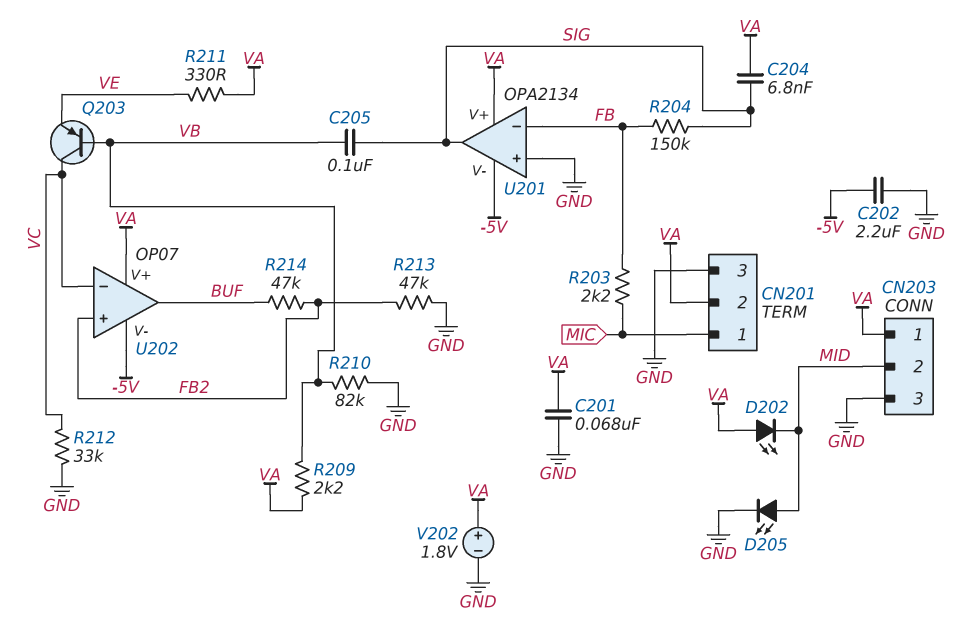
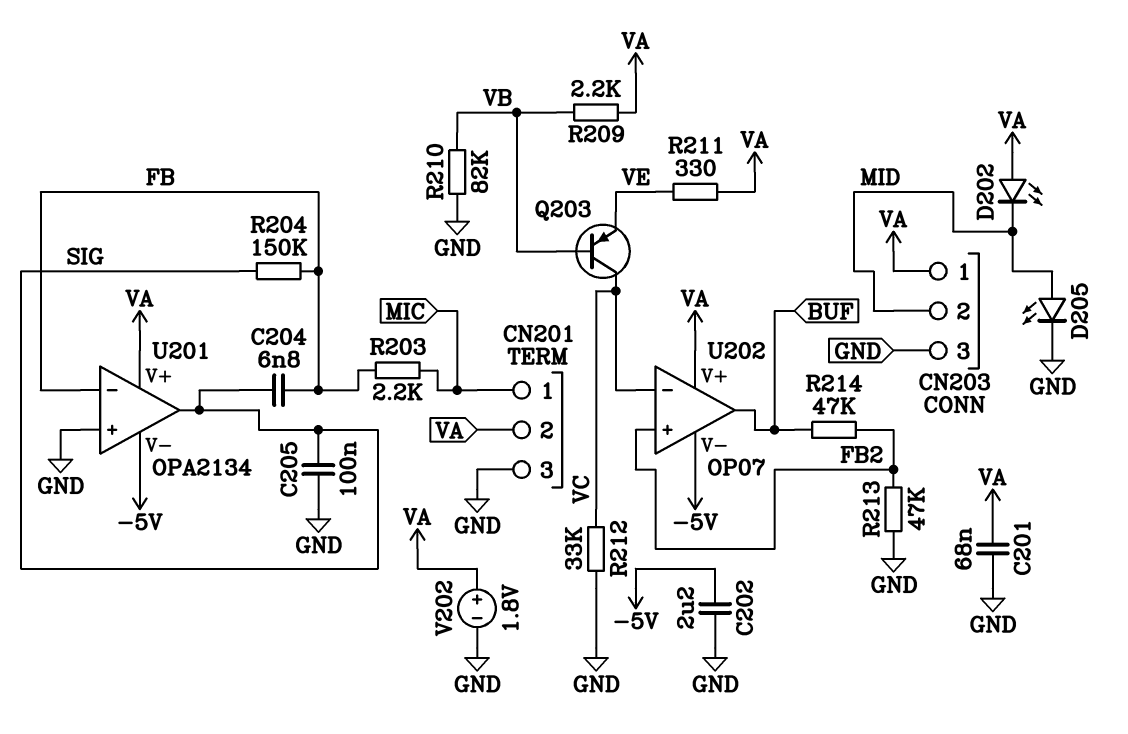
C204: 6.8nF (SIG, VA) -> 6.8nF (FB, SIG)
C205: 100nF (SIG, VB) -> 100nF (GND, SIG)

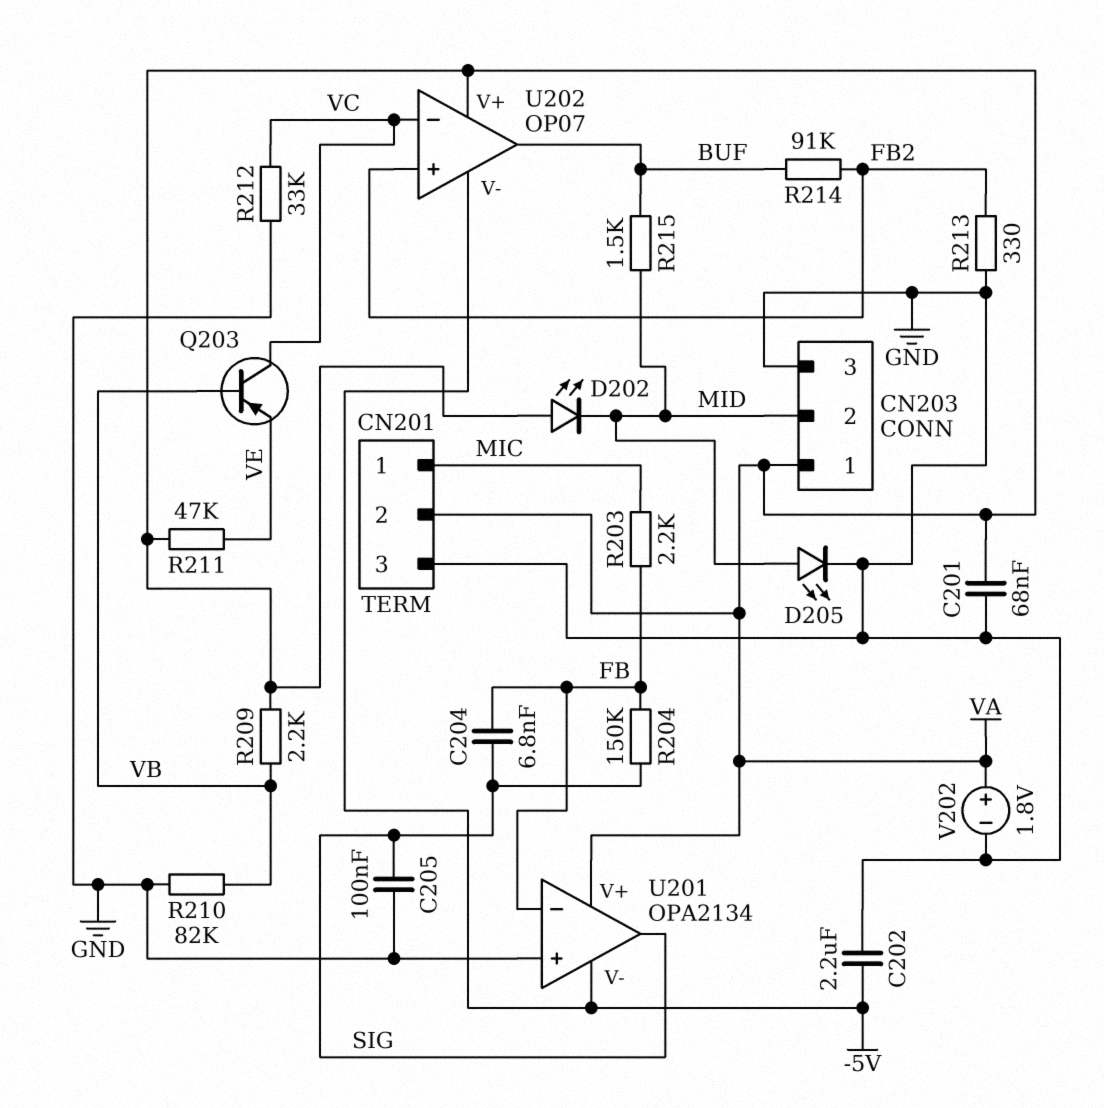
R211: 330 (VA, VE) -> 47k (VA, VE)
R213: 47k (FB2, GND) -> 330 (FB2, GND)
R214: 47k (BUF, FB2) -> 91k (BUF, FB2)
R215: none -> 1.5k (BUF, MID)

